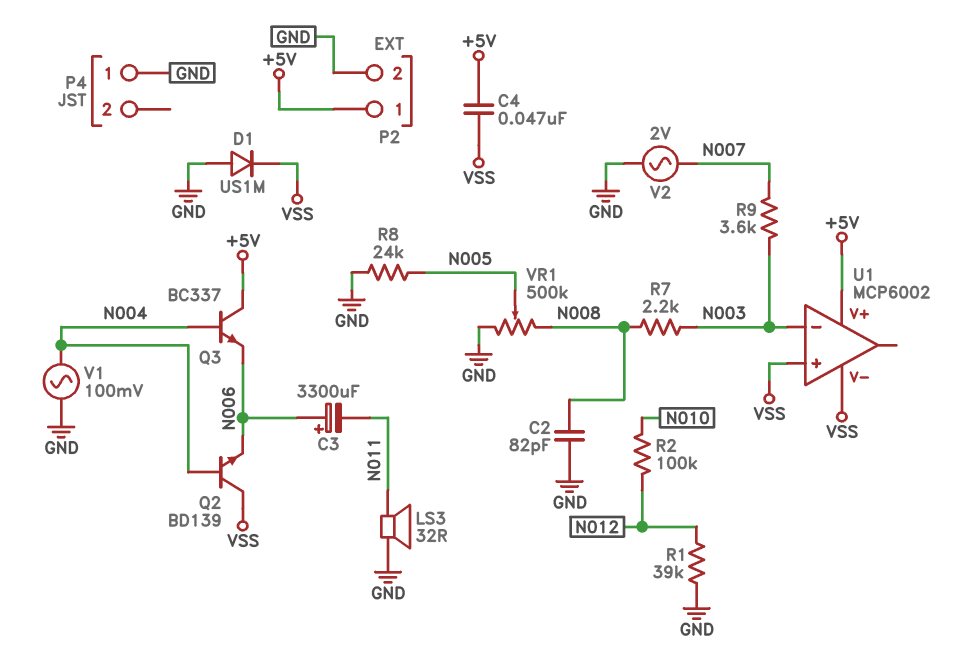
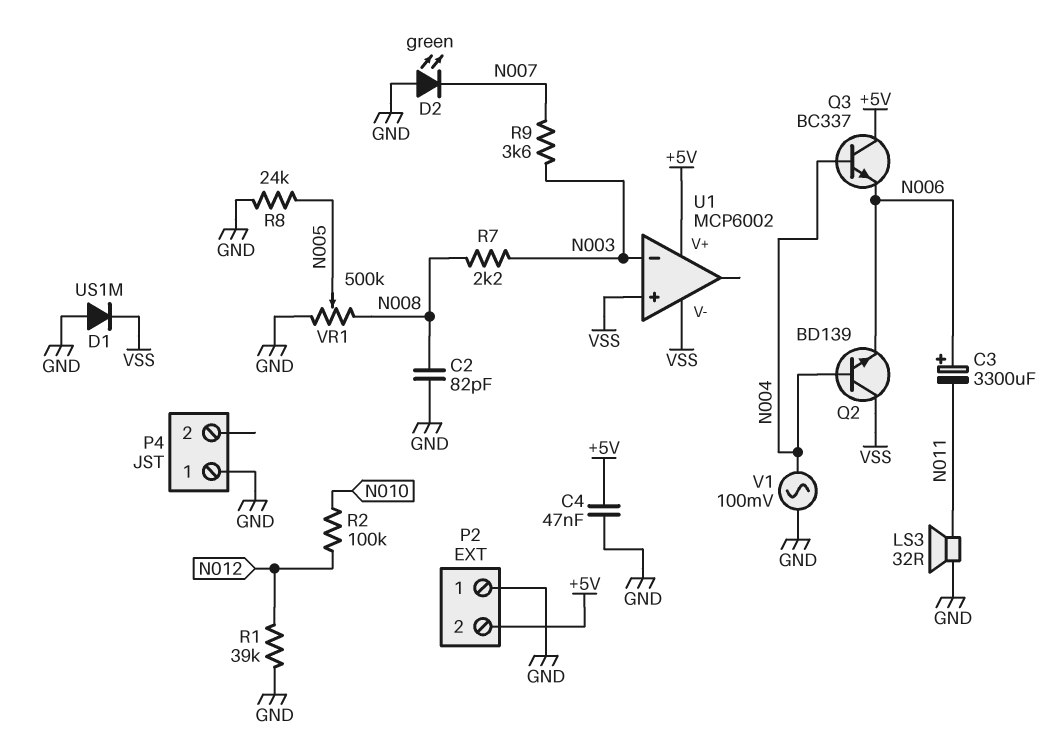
C4: 47nF (+5V, VSS) -> 47nF (+5V, GND)
D2: none -> LED green (A GND, K N007)
P2 pin 1: +5V -> GND
P2 pin 2: GND -> +5V
V2: AC 2V (GND, N007) -> none

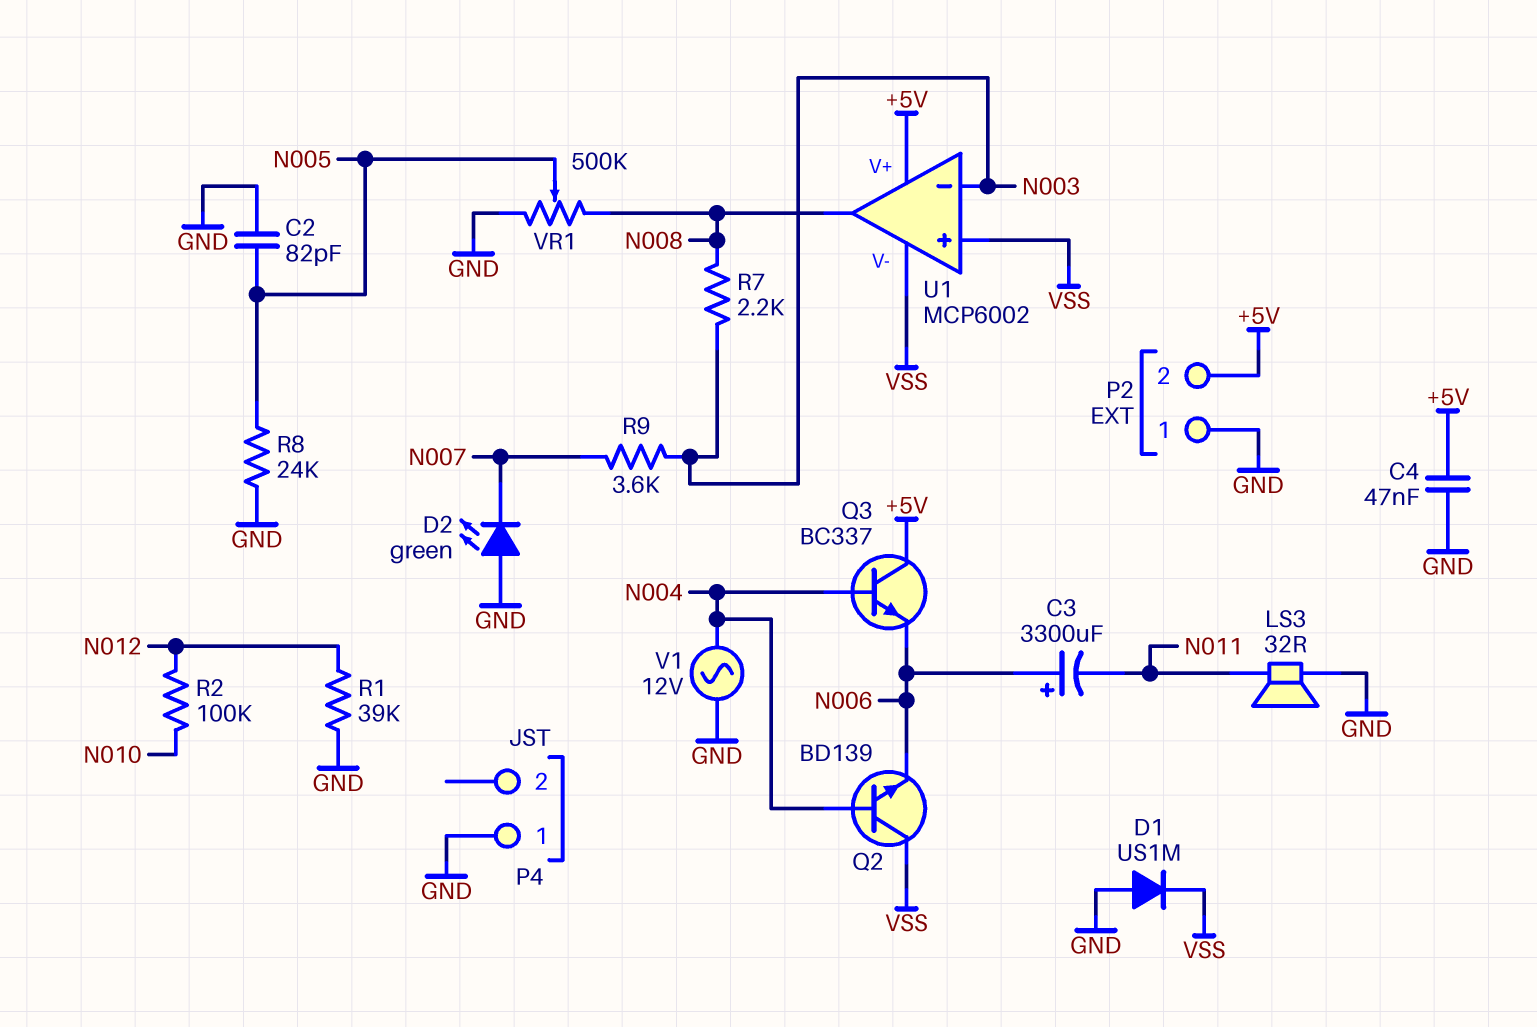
C2: 82pF (GND, N008) -> 82pF (GND, N005)
U1 pin out: none -> N008
V1: AC 100mV (GND, N004) -> AC 12V (GND, N004)

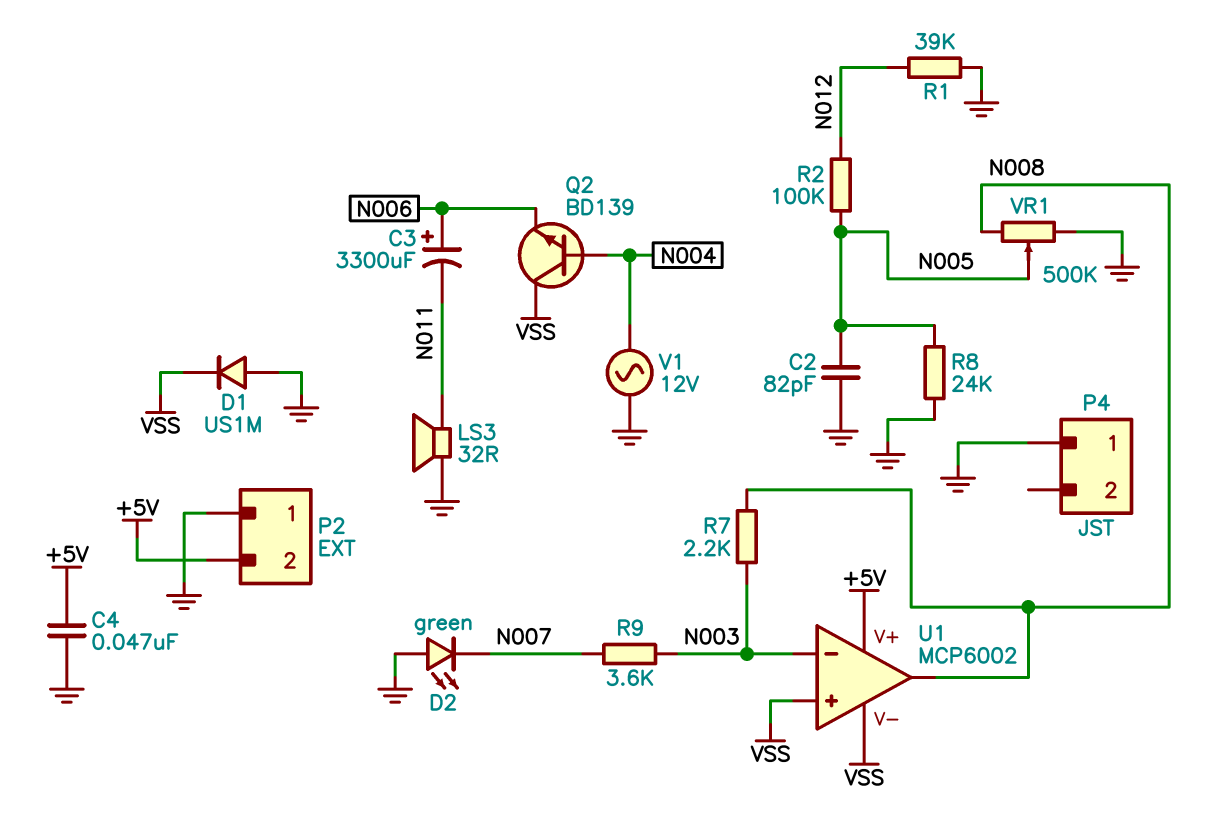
Q3: NPN BC337 (B N004, C +5V, E N006) -> none
R2: 100k (N010, N012) -> 100k (N005, N012)

